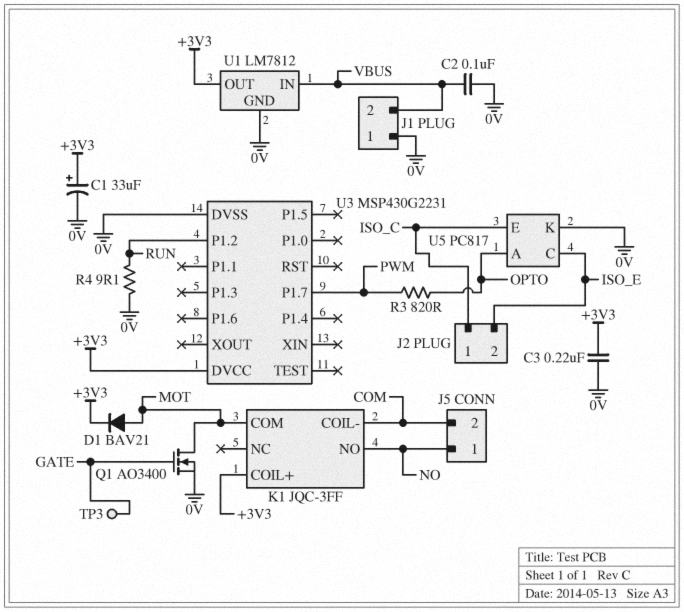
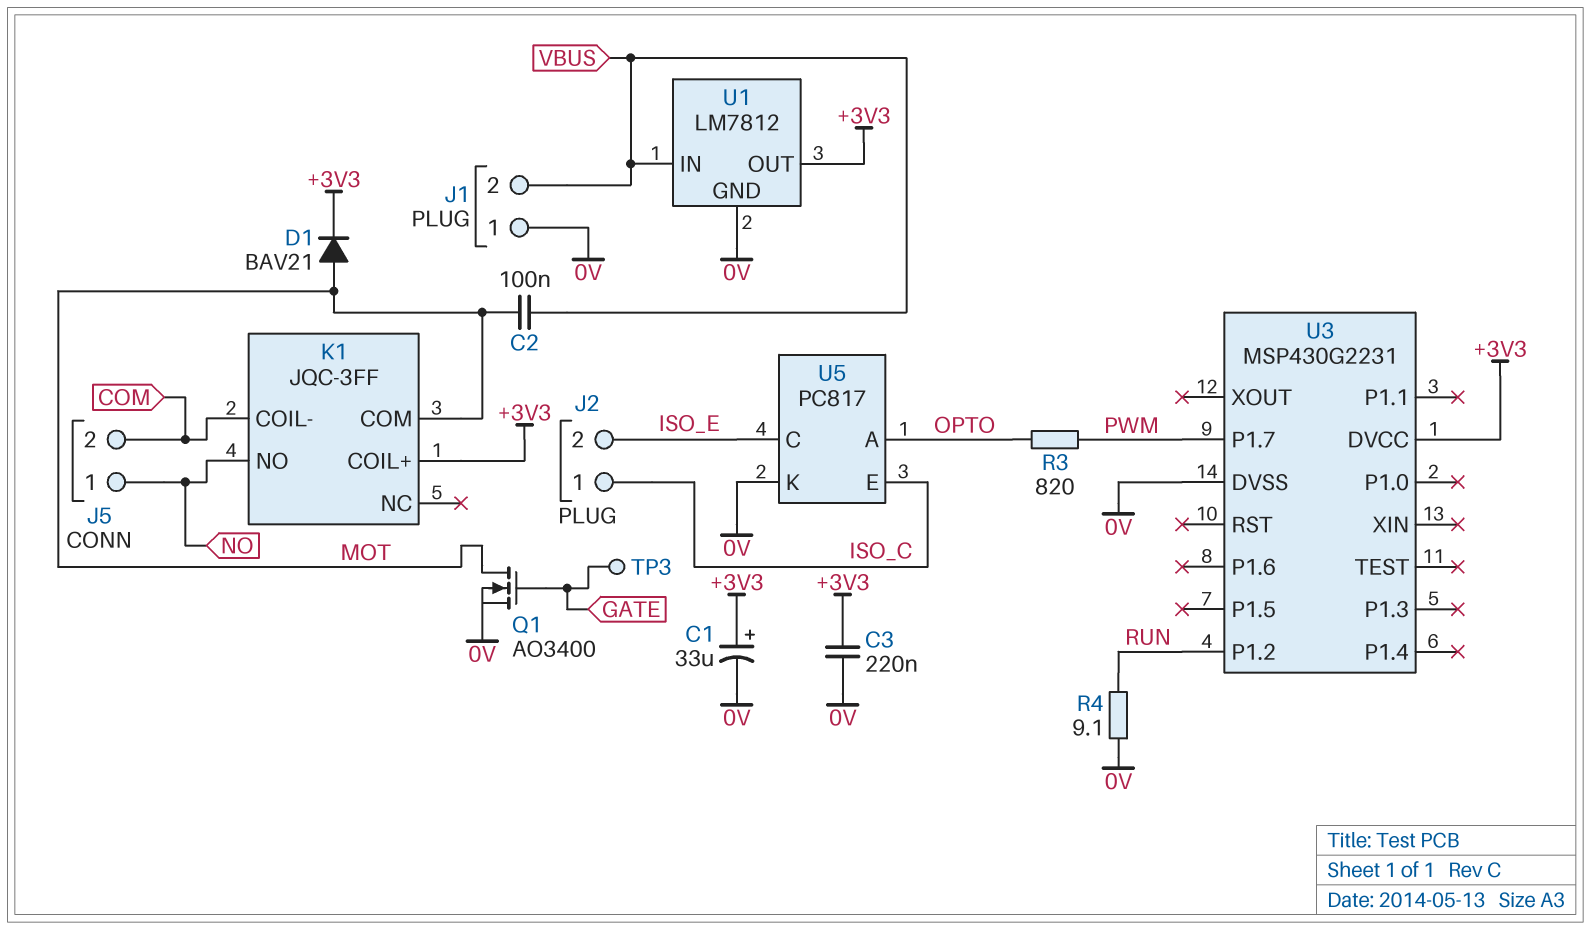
C2: 100nF (0V, VBUS) -> 100nF (MOT, VBUS)

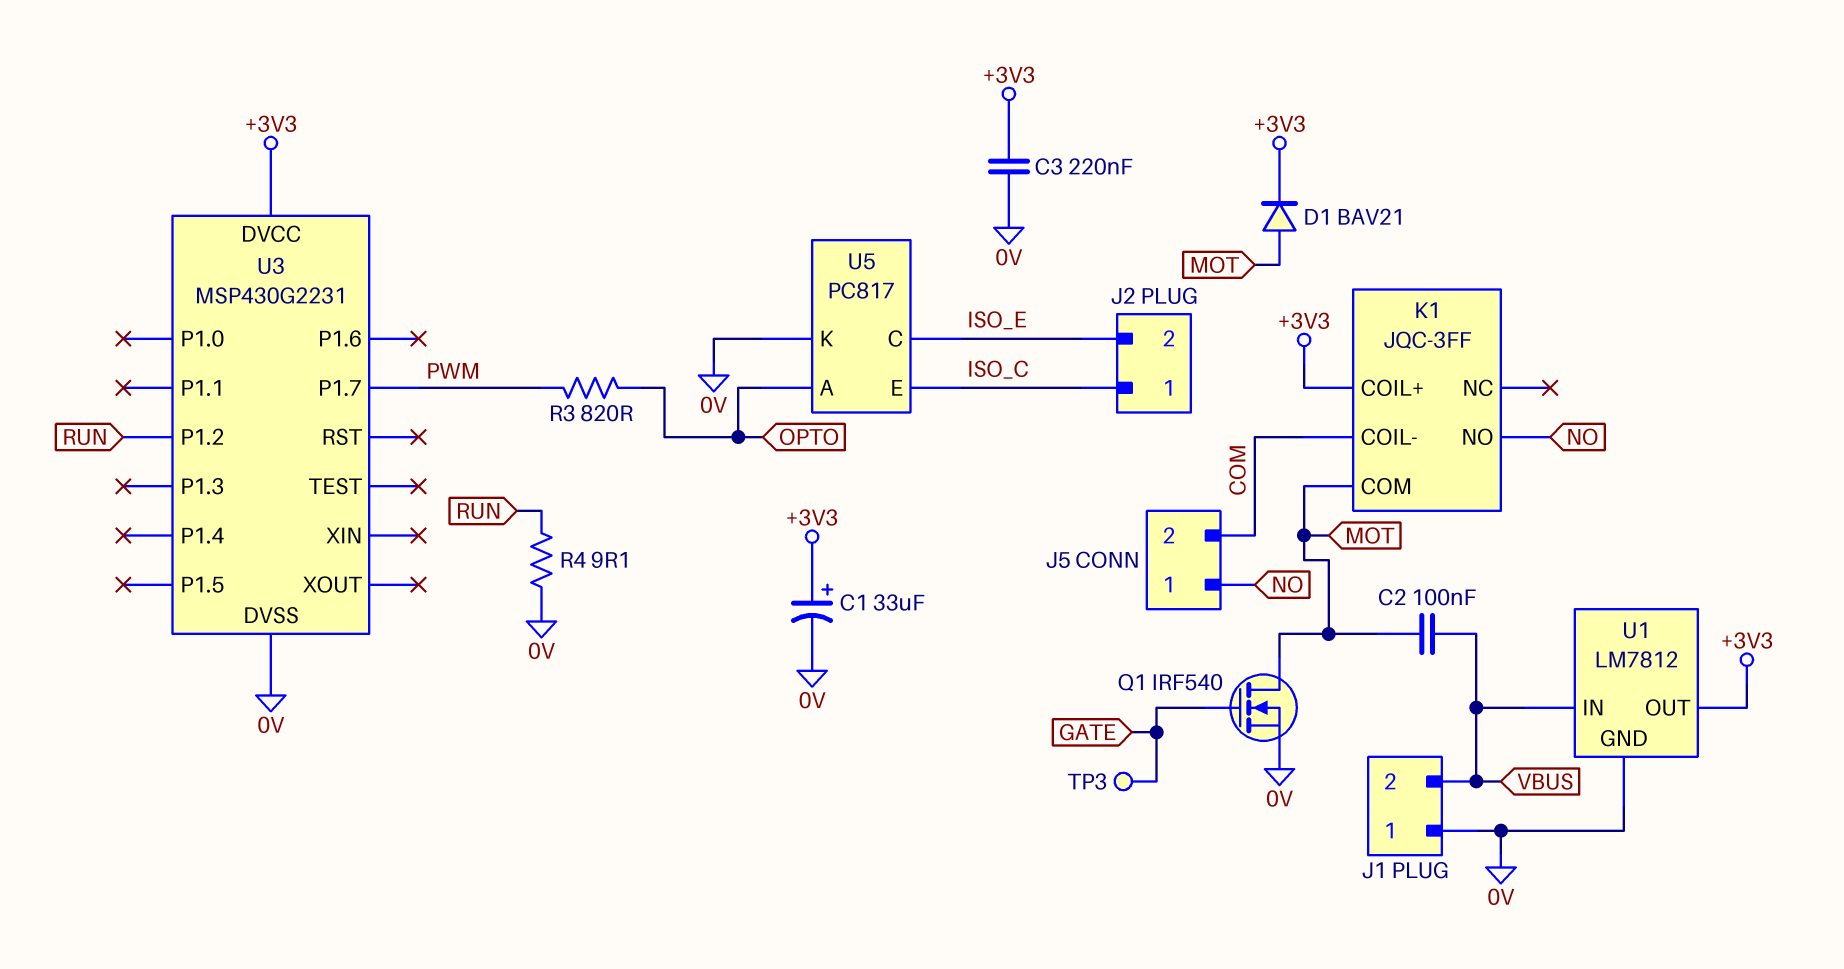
Q1: NMOS AO3400 (G GATE, D MOT, S 0V) -> NMOS IRF540 (G GATE, D MOT, S 0V)

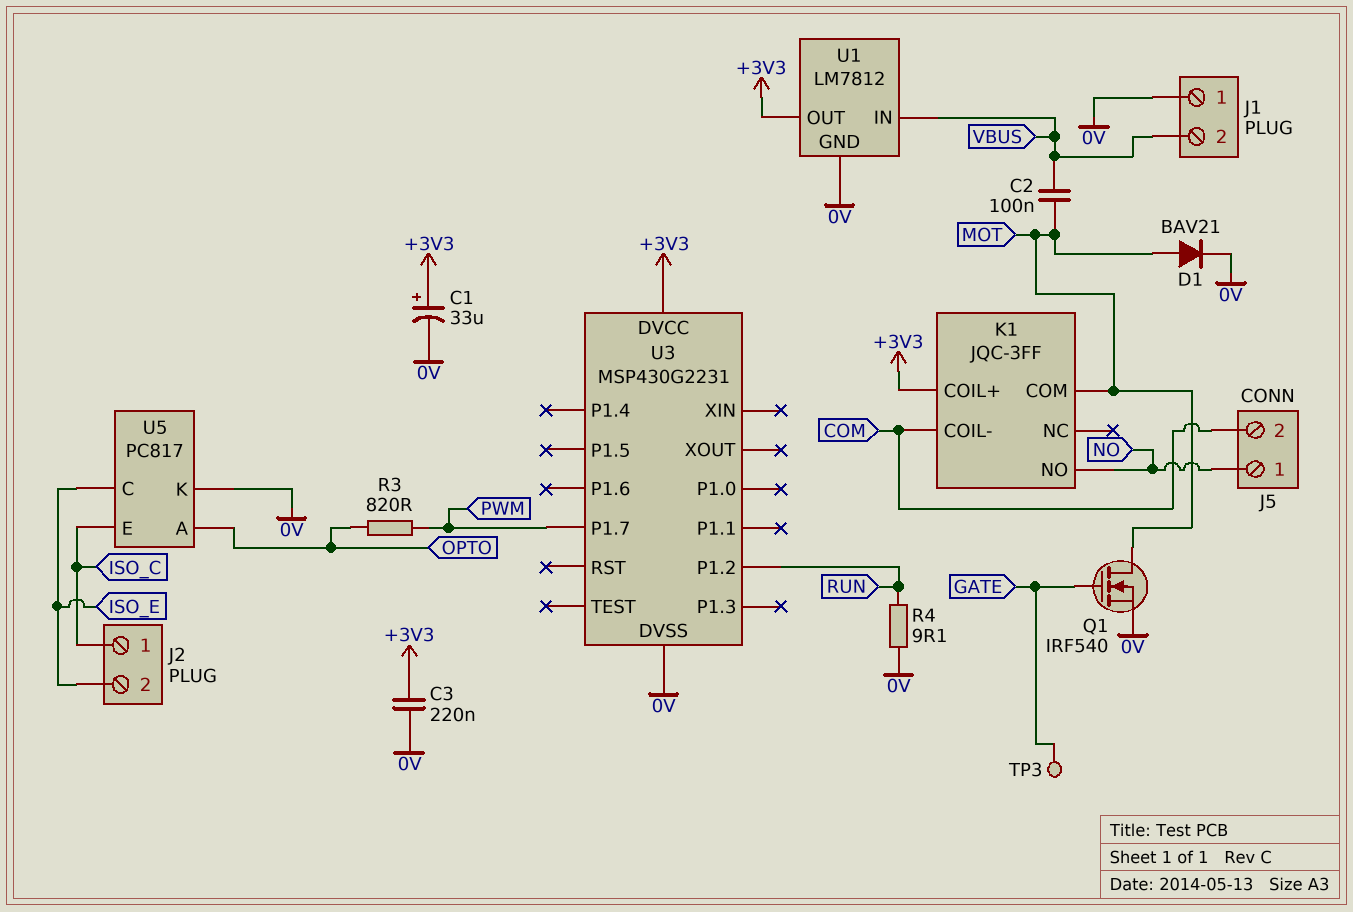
D1: diode BAV21 (A MOT, K +3V3) -> diode BAV21 (A MOT, K 0V)

